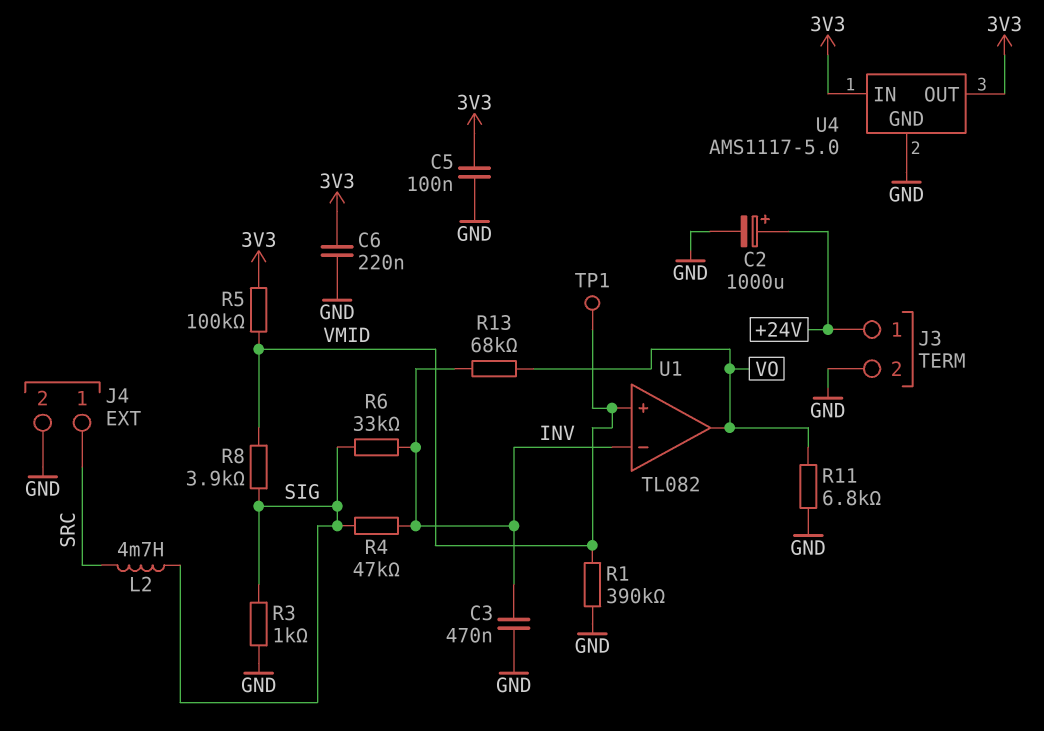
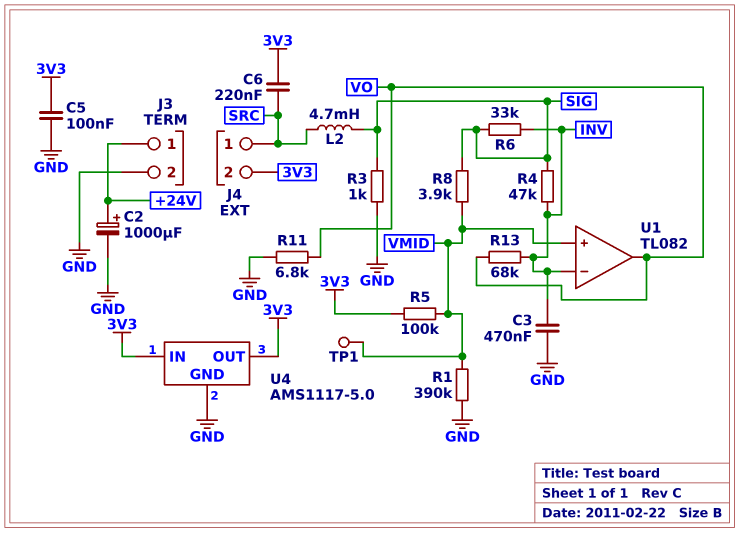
C6: 220nF (3V3, GND) -> 220nF (3V3, SRC)
J4 pin 2: GND -> 3V3

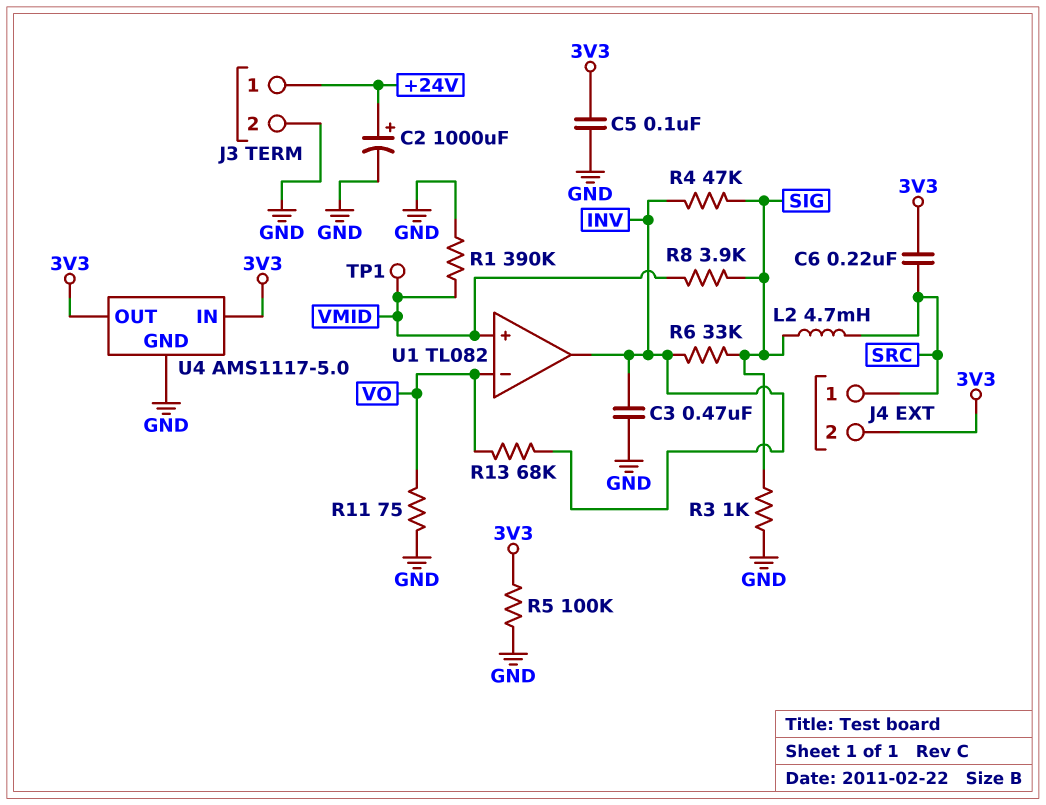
R5: 100k (3V3, VMID) -> 100k (3V3, GND)
R11: 6.8k (GND, VO) -> 75 (GND, VO)
U1 pin in-: INV -> VO
U1 pin out: VO -> INV

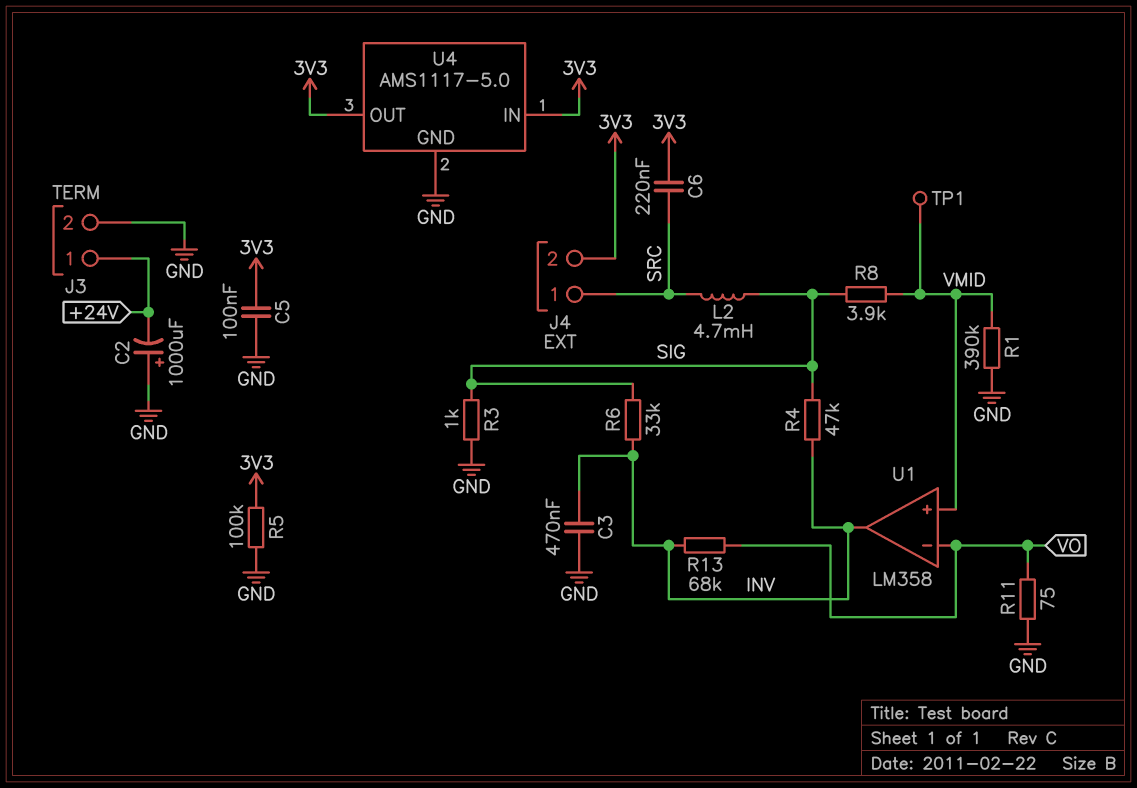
C2: 1000uF (plus +24V, minus GND) -> 1000uF (plus GND, minus +24V)
U1: TL082 -> LM358

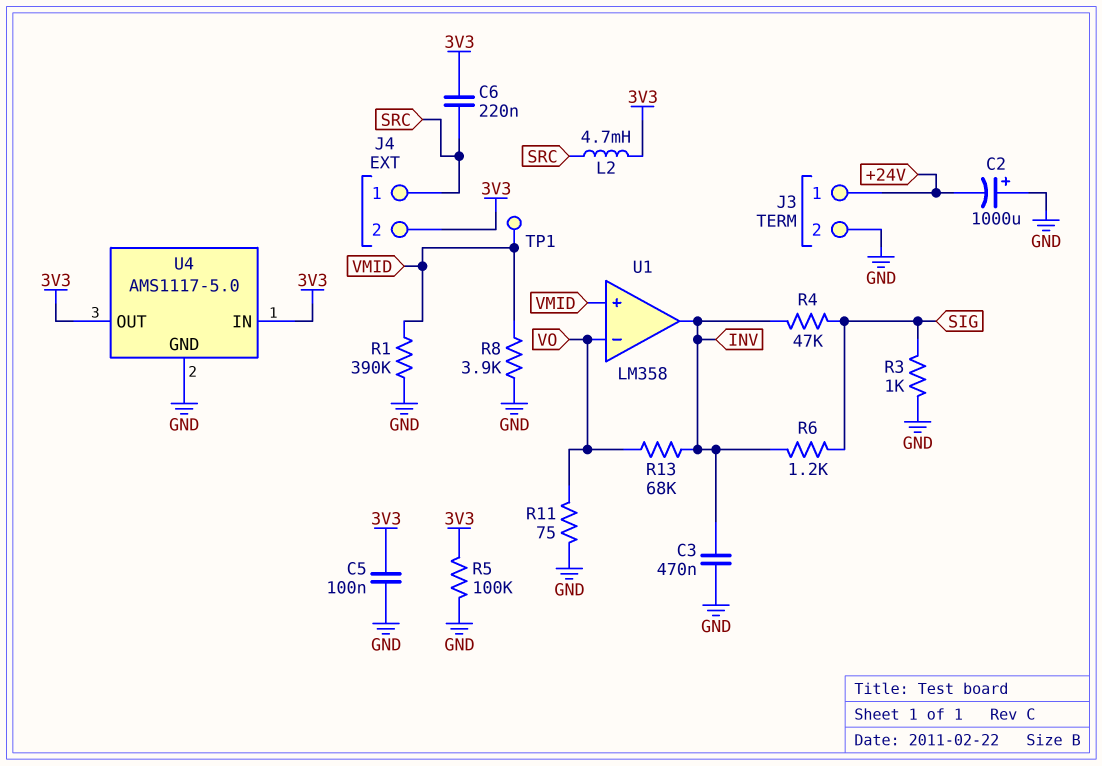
L2: 4.7mH (SIG, SRC) -> 4.7mH (3V3, SRC)
R6: 33k (INV, SIG) -> 1.2k (INV, SIG)
R8: 3.9k (SIG, VMID) -> 3.9k (GND, VMID)

